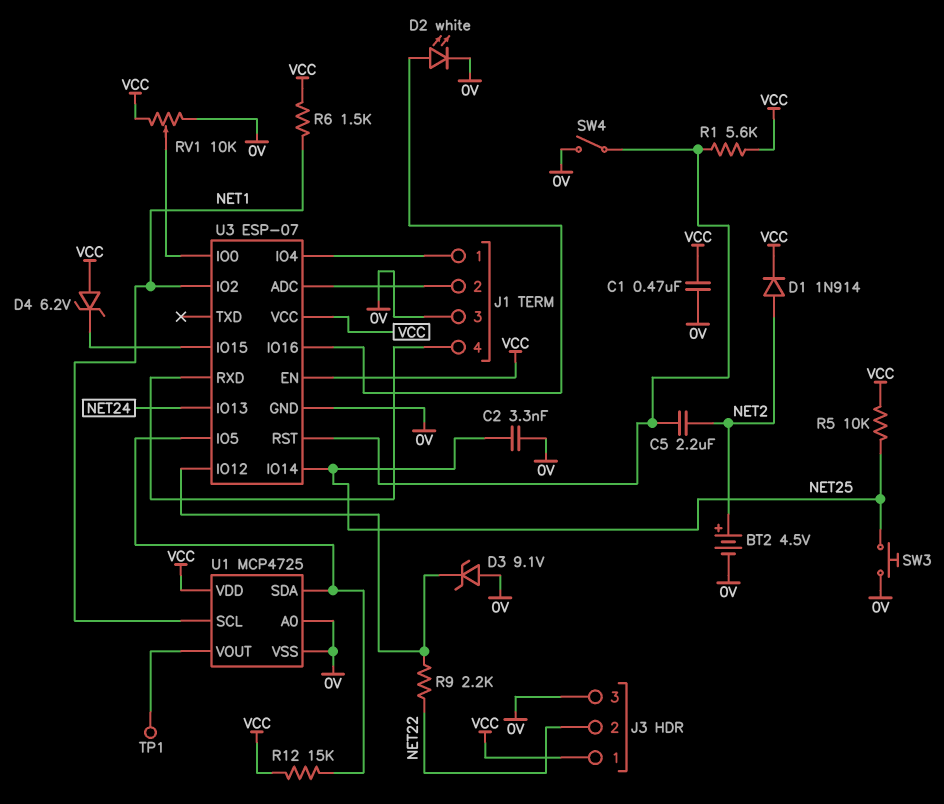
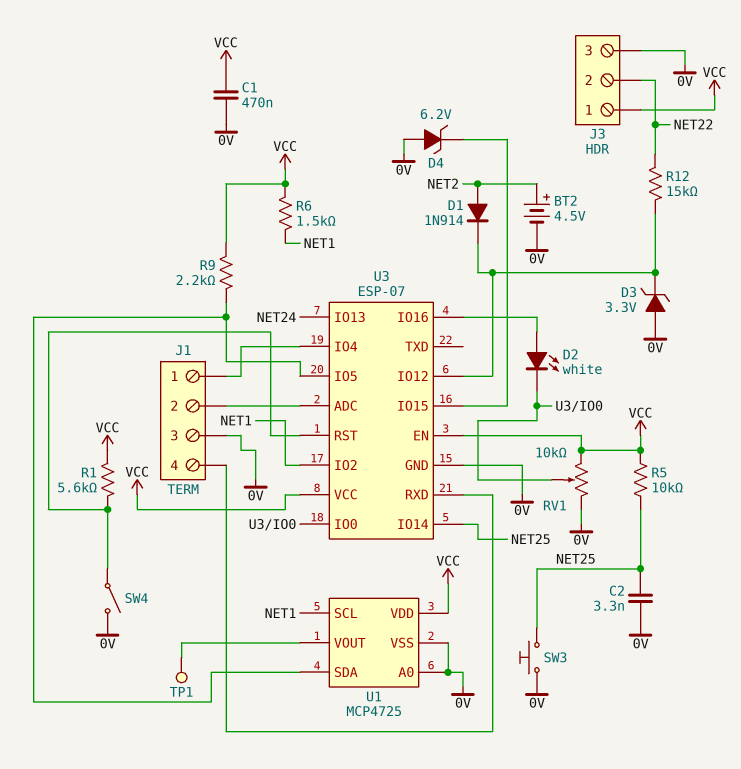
C5: 2.2uF (NET2, U3/RST) -> none
D1: diode 1N914 (A NET2, K VCC) -> diode 1N914 (A NET2, K U3/IO12)
D2: LED white (A U3/IO16, K 0V) -> LED white (A U3/IO16, K U3/IO0)
D3: zener 9.1V (A 0V, K U3/IO12) -> zener 3.3V (A 0V, K U3/IO12)
D4: zener 6.2V (A VCC, K U3/IO15) -> zener 6.2V (A 0V, K U3/IO15)
R9: 2.2k (NET22, U3/IO12) -> 2.2k (U1/SDA, VCC)
R12: 15k (U1/SDA, VCC) -> 15k (NET22, U3/IO12)

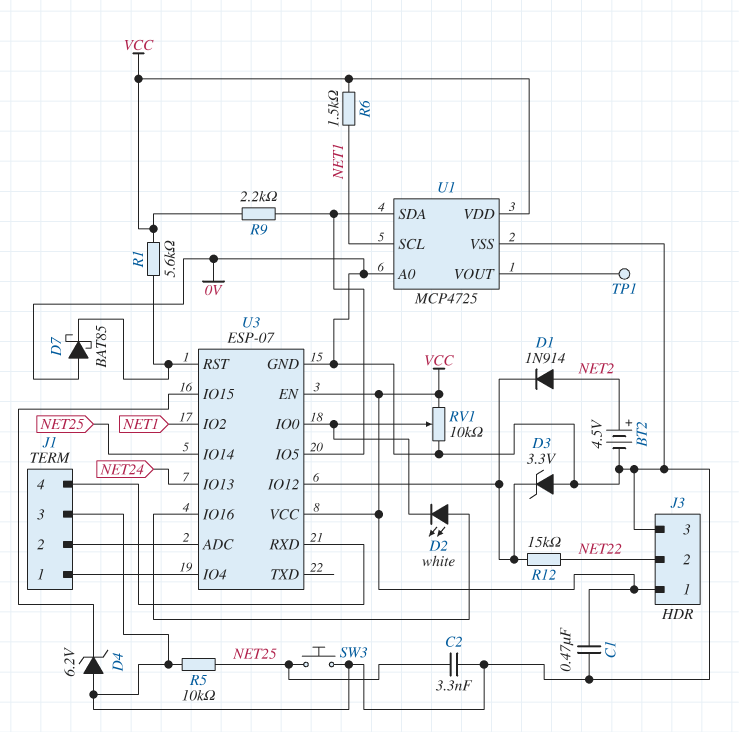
D7: none -> schottky BAT85 (A 0V, K U3/RST)
R5: 10k (NET25, VCC) -> 10k (0V, NET25)
SW4: switch (0V, U3/RST) -> none

